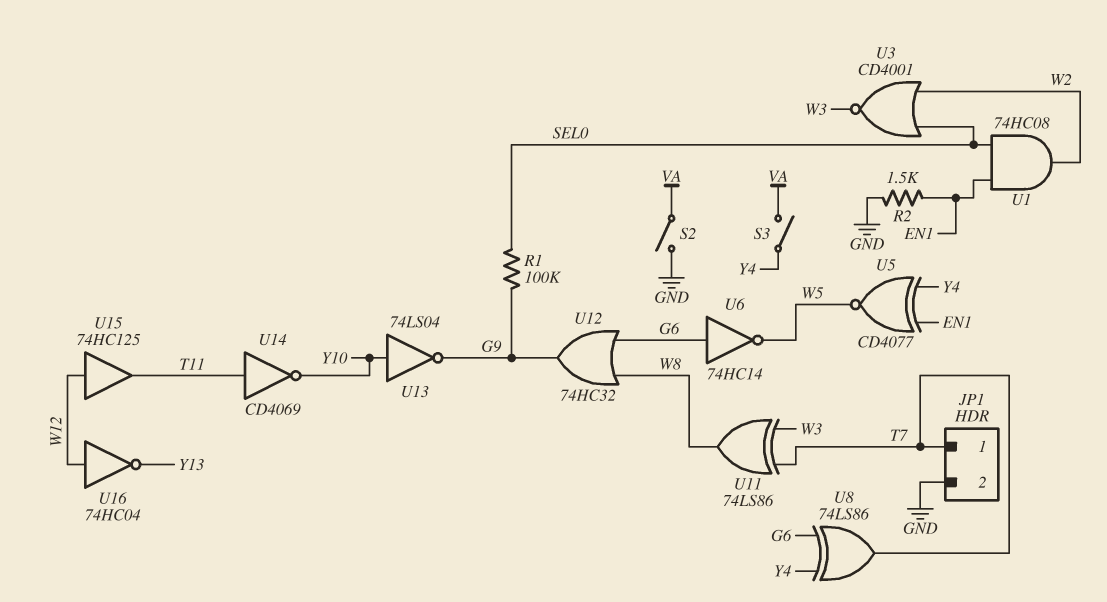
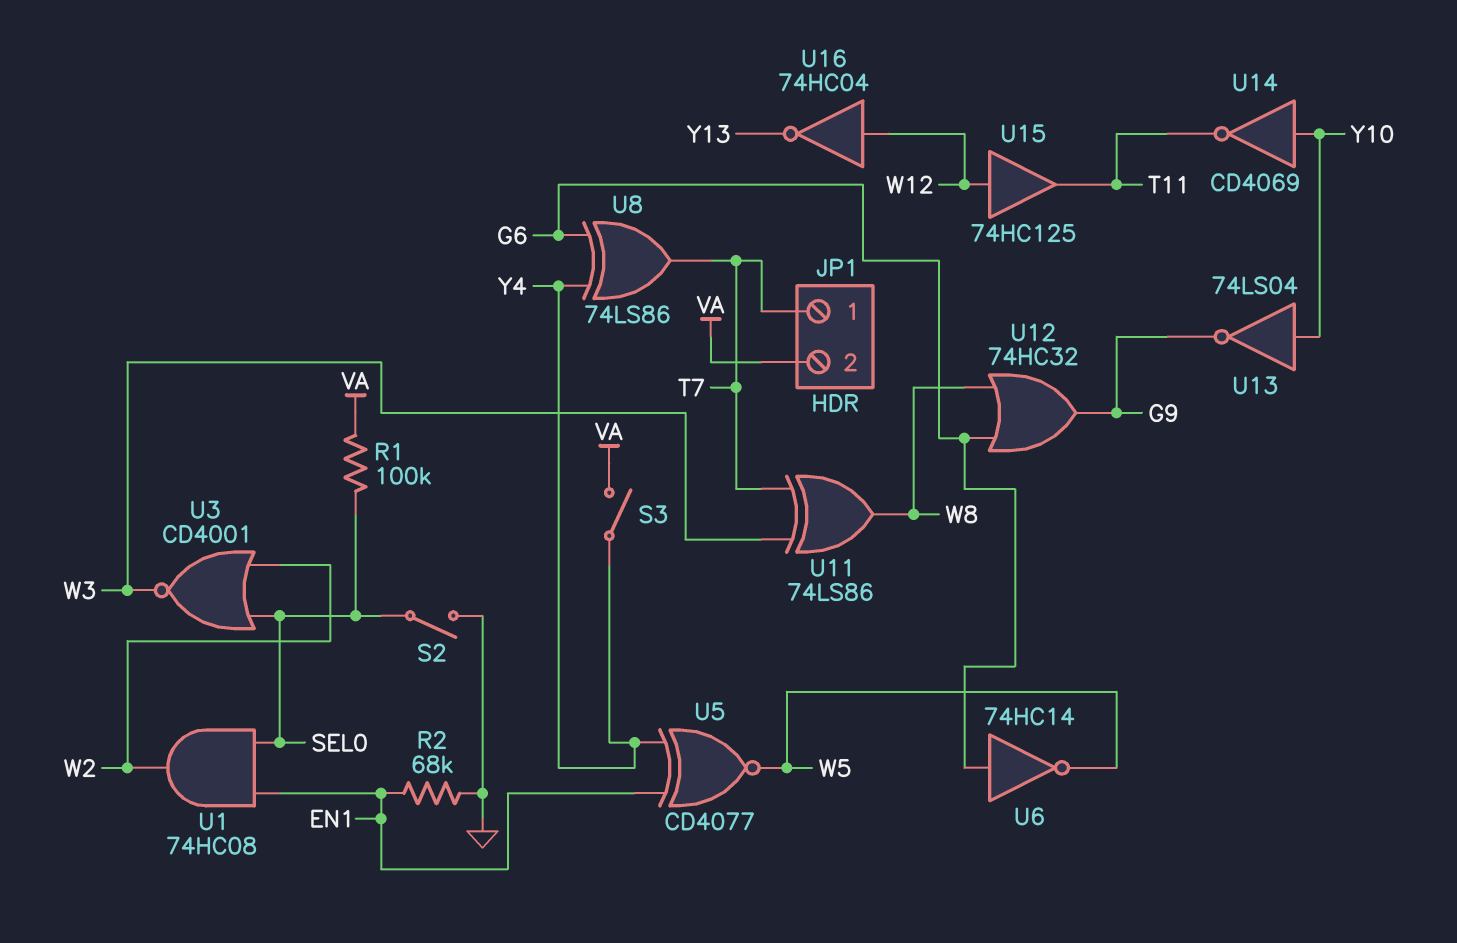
JP1 pin 2: GND -> VA
R1: 100k (G9, SEL0) -> 100k (SEL0, VA)
R2: 1.5k (EN1, GND) -> 68k (EN1, GND)
S2: switch (GND, VA) -> switch (GND, SEL0)
U14: NOT CD4069 (in T11, out Y10) -> NOT CD4069 (in Y10, out T11)

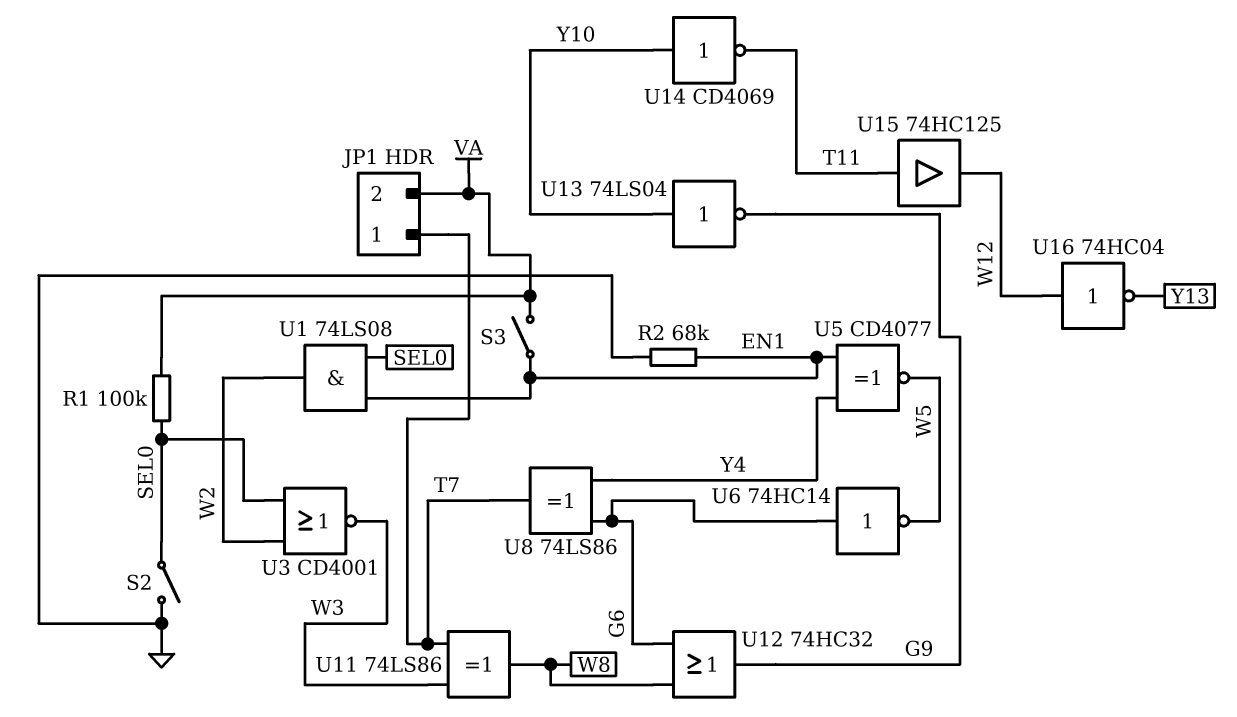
S3: switch (VA, Y4) -> switch (EN1, VA)
U1: AND 74HC08 (in EN1, in SEL0, out W2) -> AND 74LS08 (in EN1, in SEL0, out W2)
U15: buffer 74HC125 (in W12, out T11) -> buffer 74HC125 (in T11, out W12)

